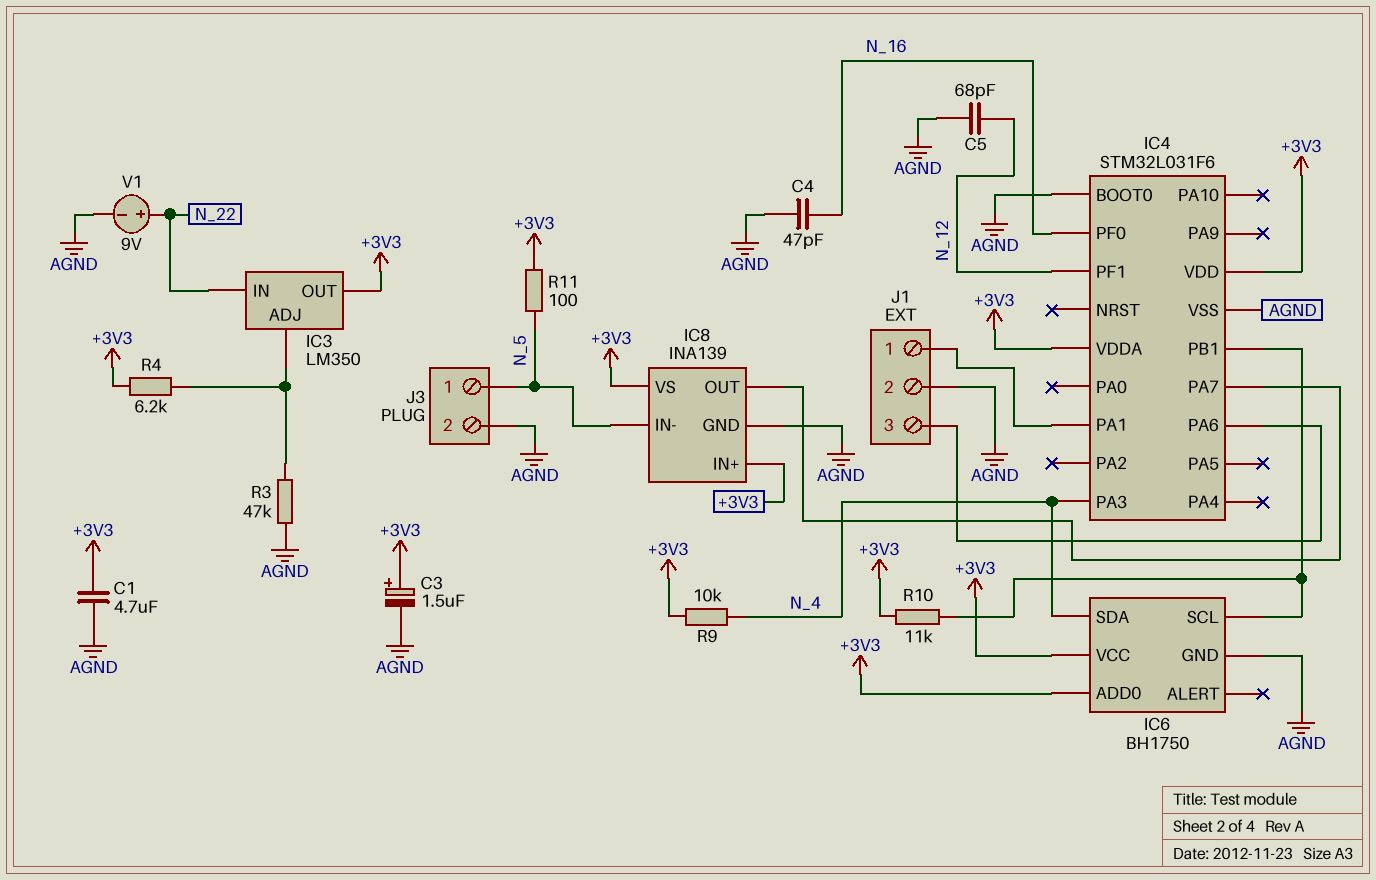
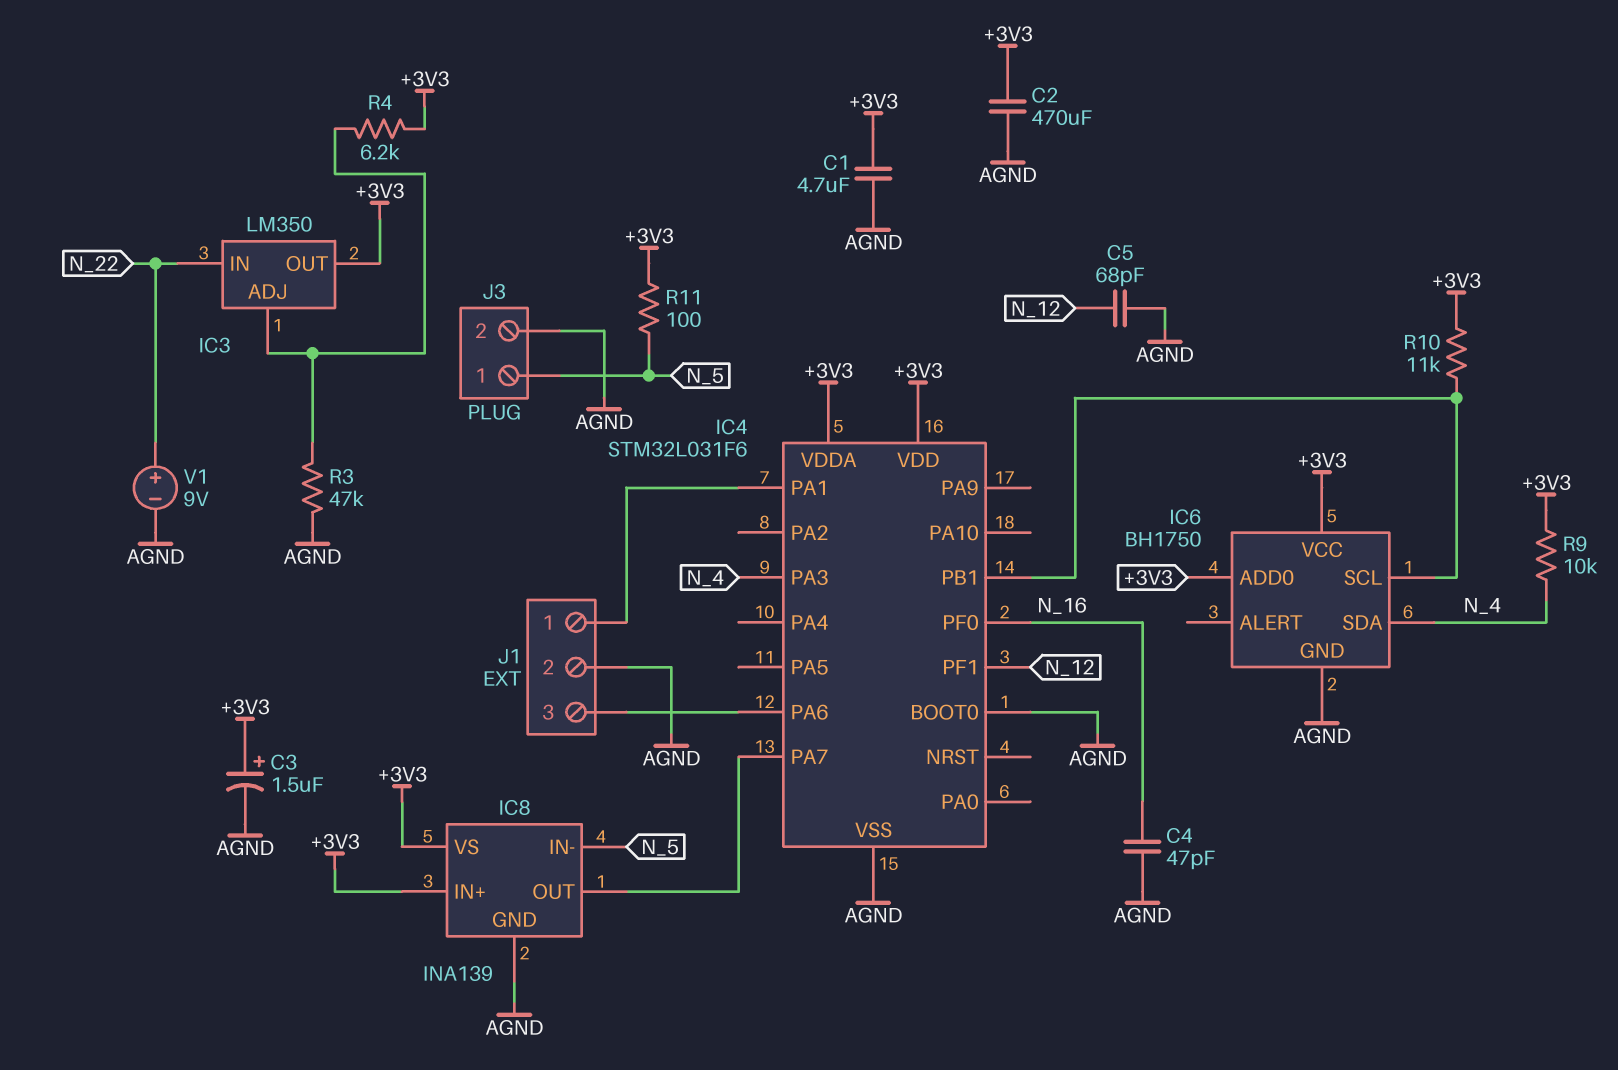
C2: none -> 470uF (+3V3, AGND)

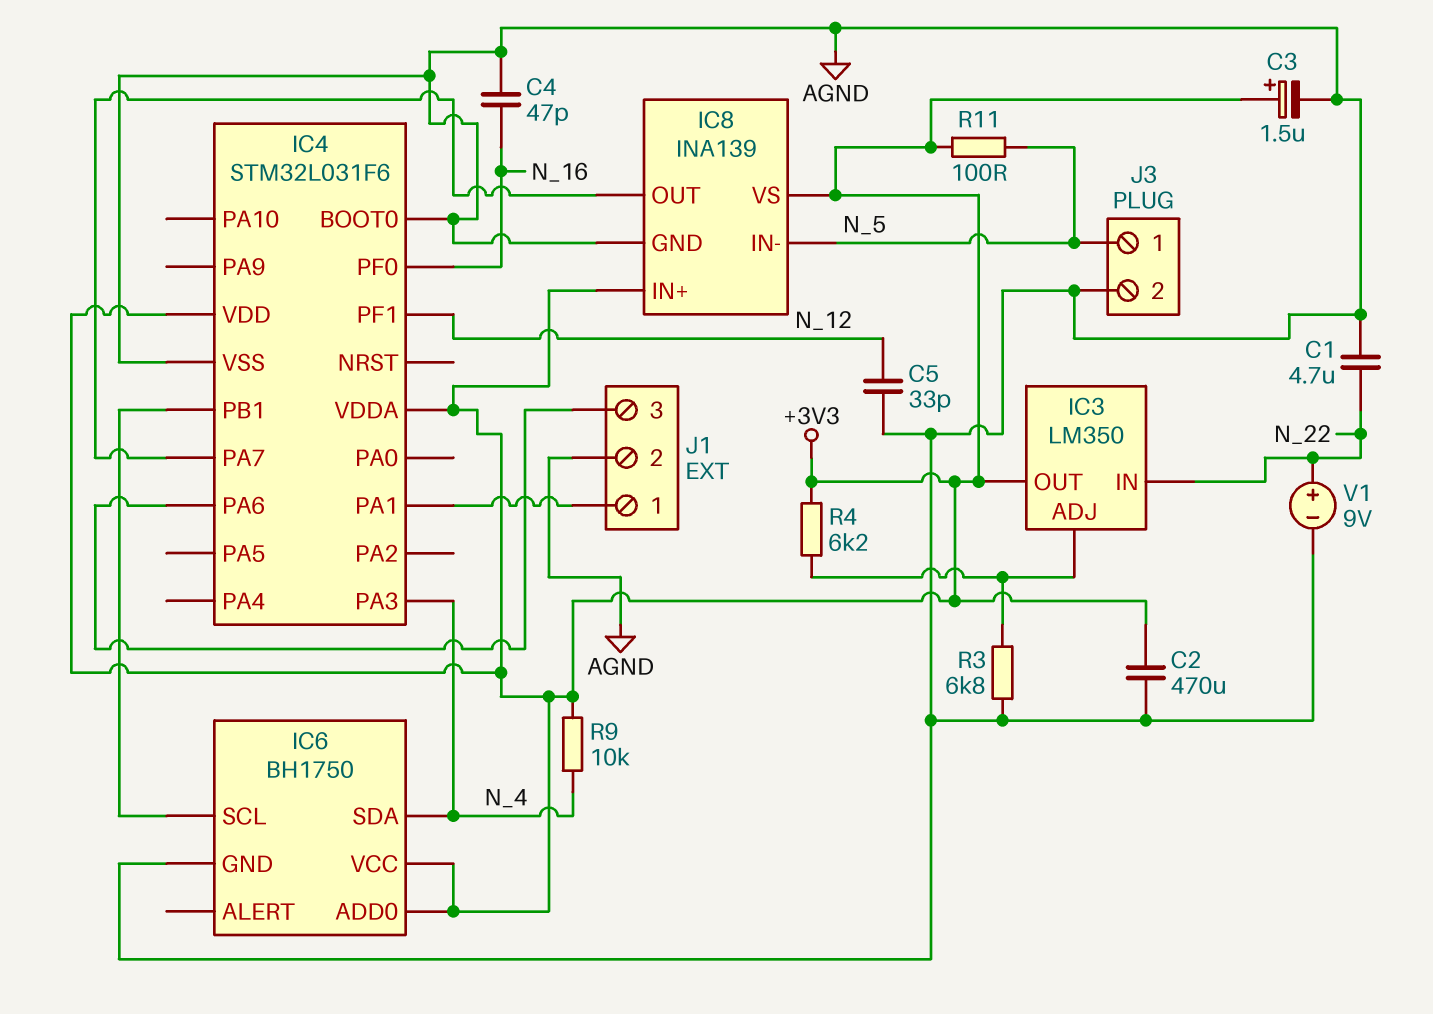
C1: 4.7uF (+3V3, AGND) -> 4.7uF (AGND, N_22)
C5: 68pF (AGND, N_12) -> 33pF (AGND, N_12)
R3: 47k (AGND, IC3/ADJ) -> 6.8k (AGND, IC3/ADJ)
R10: 11k (+3V3, IC4/PB1) -> none

